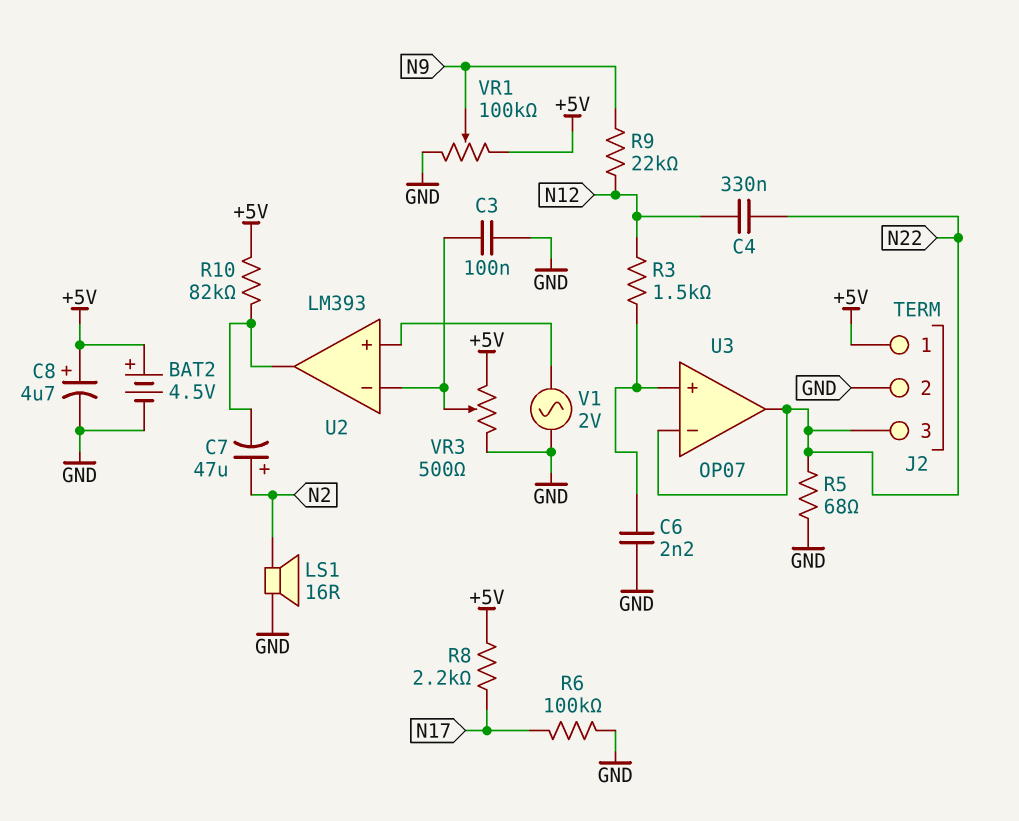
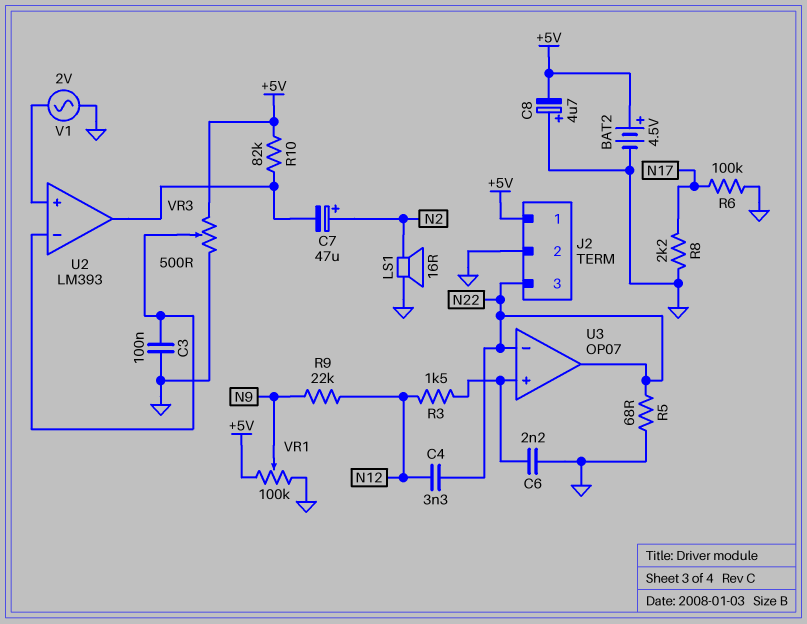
C4: 330nF (N12, N22) -> 3.3nF (N12, N22)
C8: 4.7uF (plus +5V, minus GND) -> 4.7uF (plus GND, minus +5V)
R8: 2.2k (+5V, N17) -> 2.2k (GND, N17)

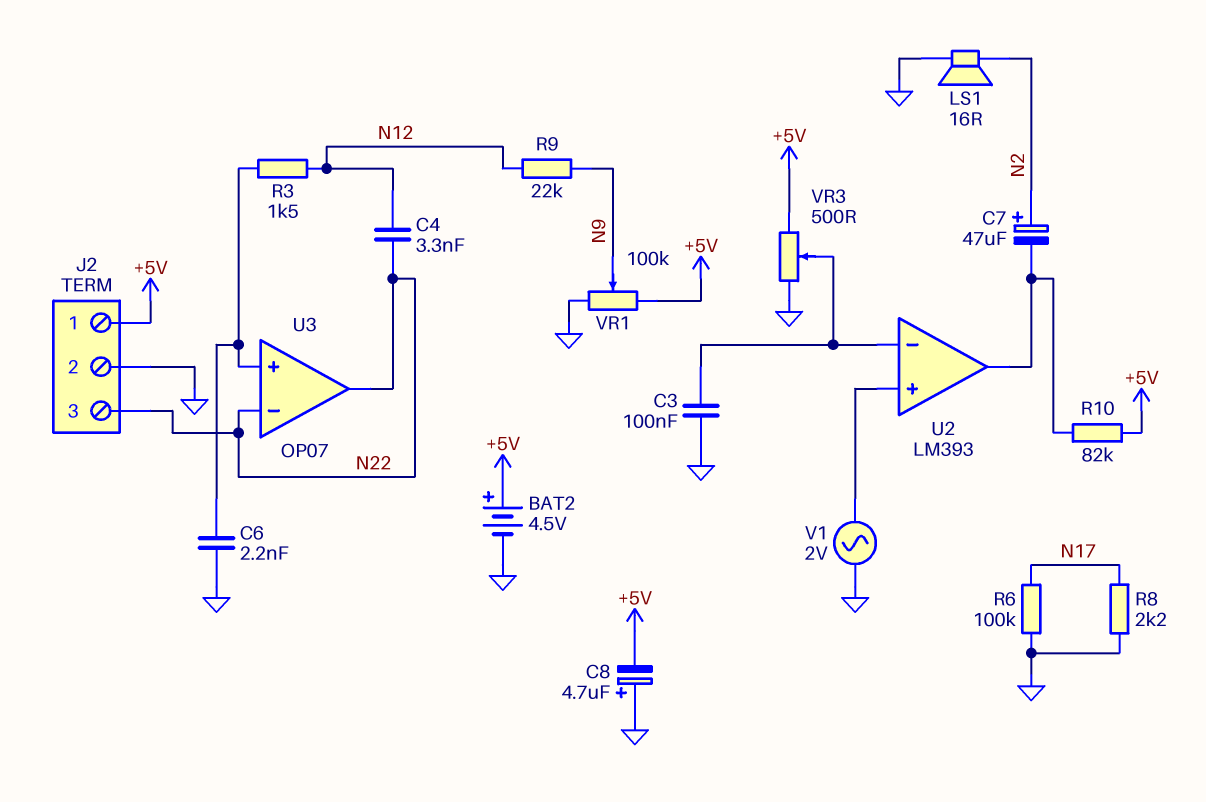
R5: 68 (GND, N22) -> none

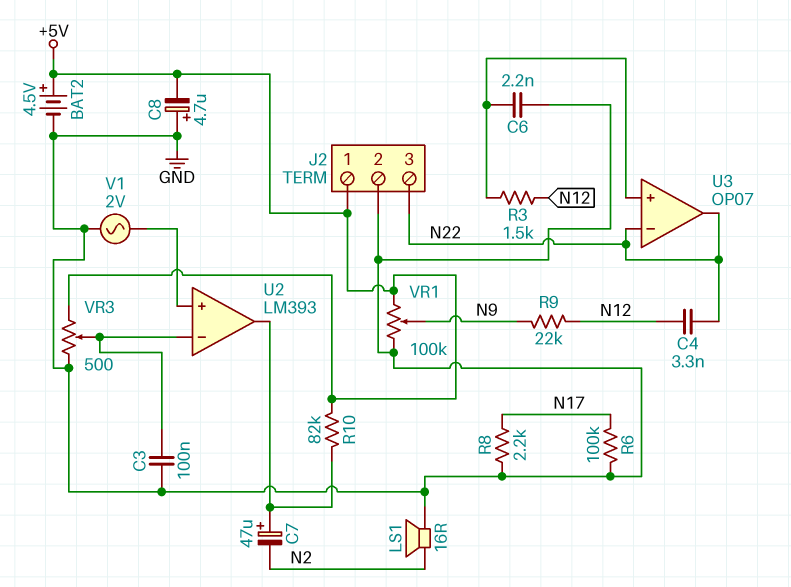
C7: 47uF (plus N2, minus U2/out) -> 47uF (plus U2/out, minus N2)

